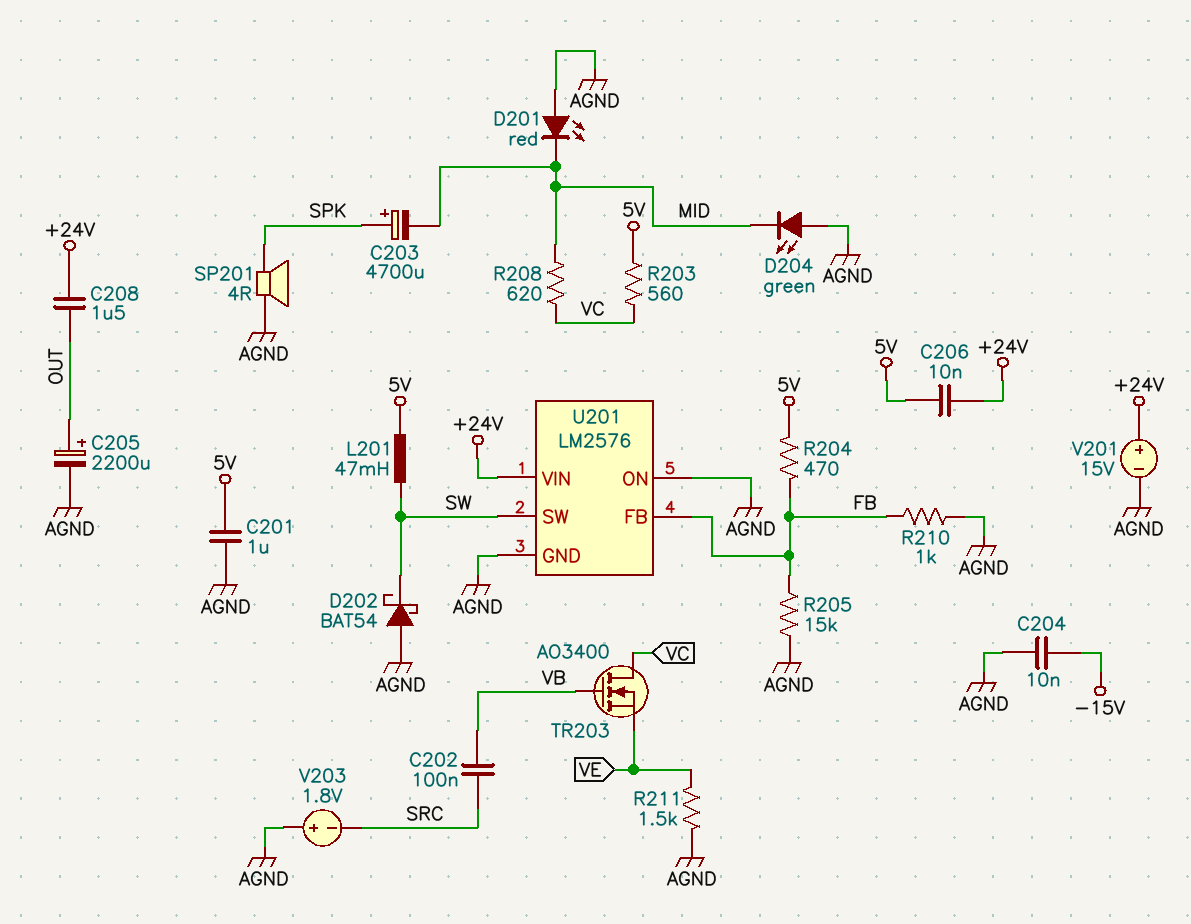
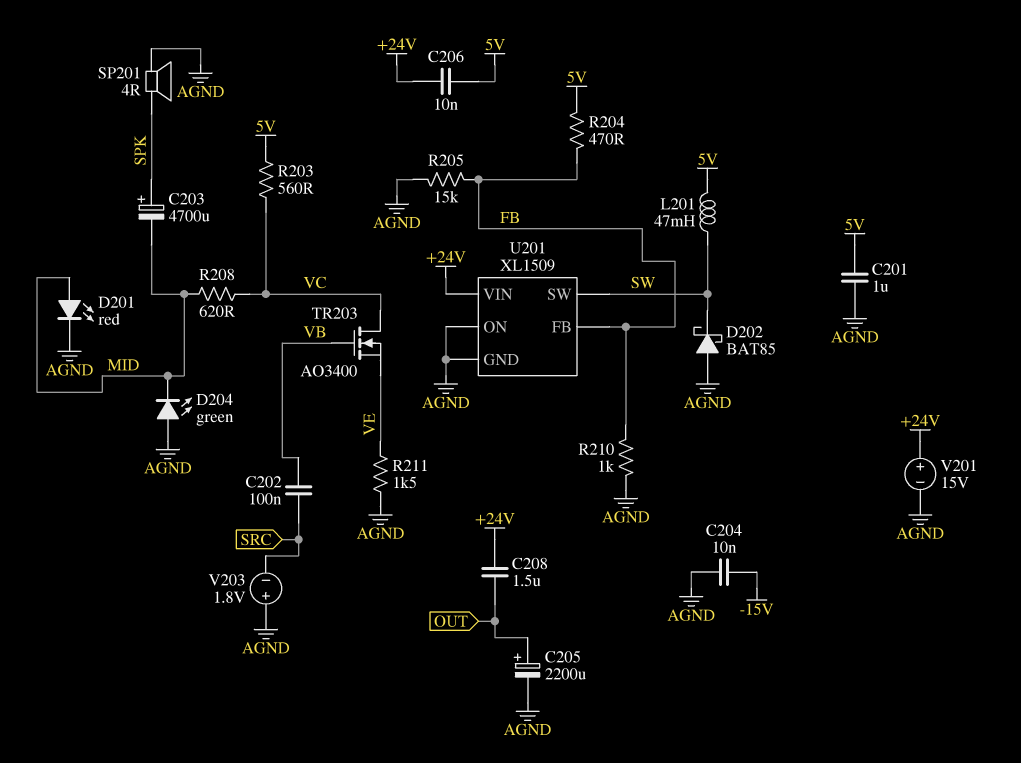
D201: LED red (A AGND, K MID) -> LED red (A MID, K AGND)
D202: schottky BAT54 (A AGND, K SW) -> schottky BAT85 (A AGND, K SW)
U201: LM2576 -> XL1509

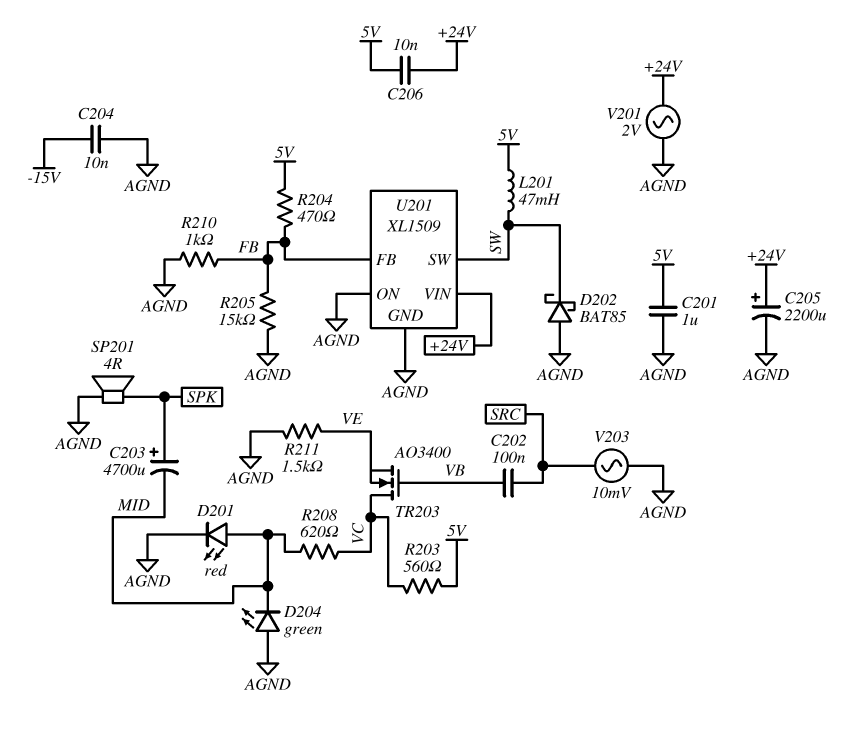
C205: 2200uF (plus OUT, minus AGND) -> 2200uF (plus +24V, minus AGND)
C208: 1.5uF (+24V, OUT) -> none
V201: 15V (plus +24V, minus AGND) -> AC 2V (+24V, AGND)
V203: 1.8V (plus AGND, minus SRC) -> AC 10mV (AGND, SRC)

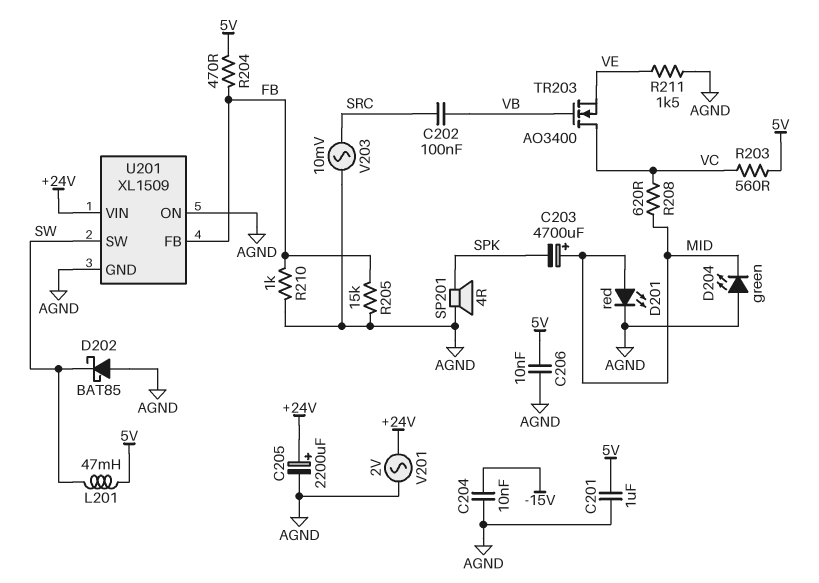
C203: 4700uF (plus SPK, minus MID) -> 4700uF (plus MID, minus SPK)
C206: 10nF (+24V, 5V) -> 10nF (5V, AGND)

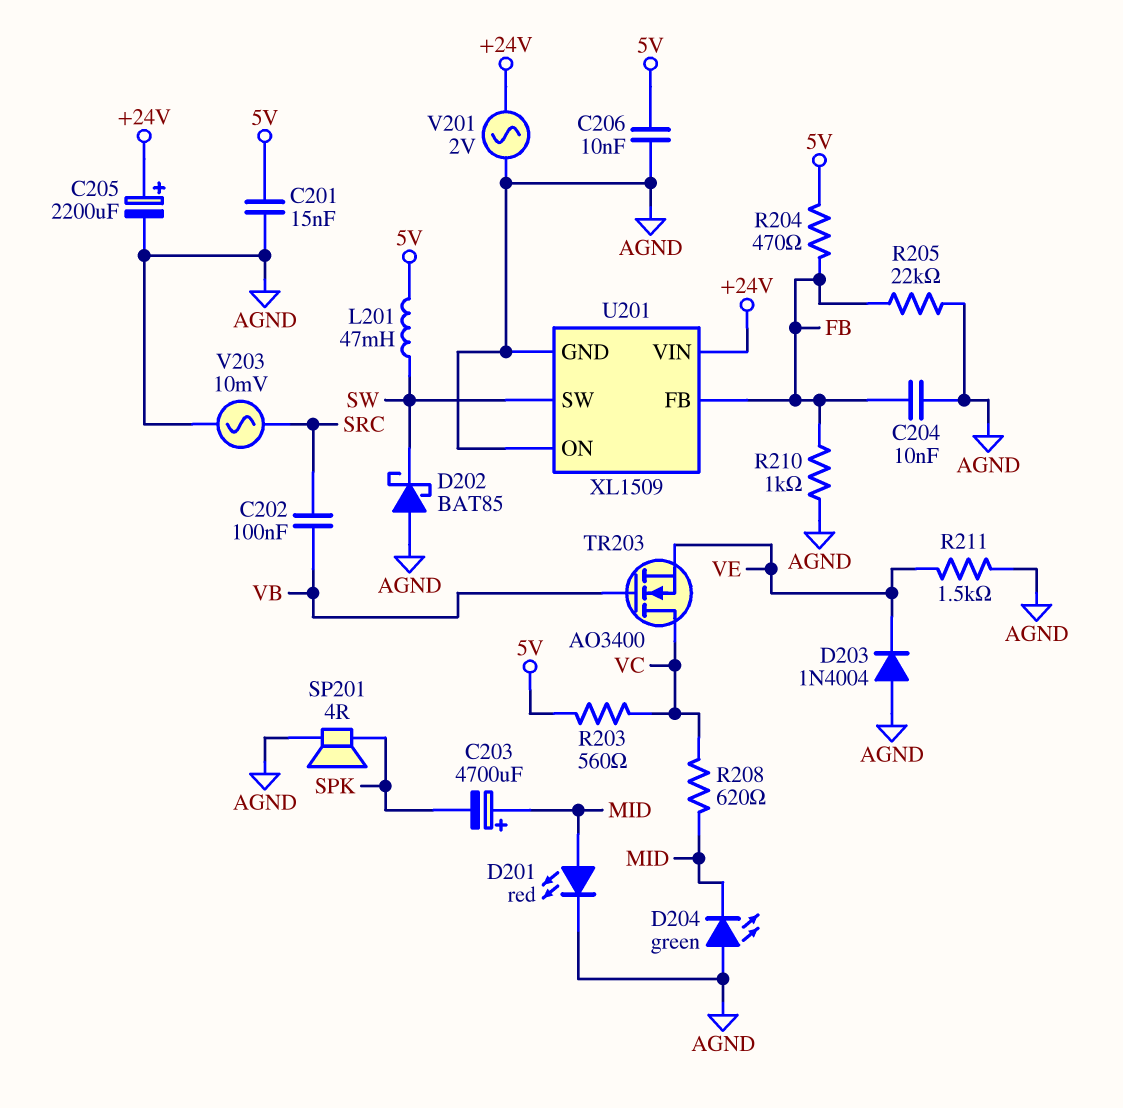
C201: 1uF (5V, AGND) -> 15nF (5V, AGND)
C204: 10nF (-15V, AGND) -> 10nF (AGND, FB)
D203: none -> diode 1N4004 (A AGND, K VE)
R205: 15k (AGND, FB) -> 22k (AGND, FB)

